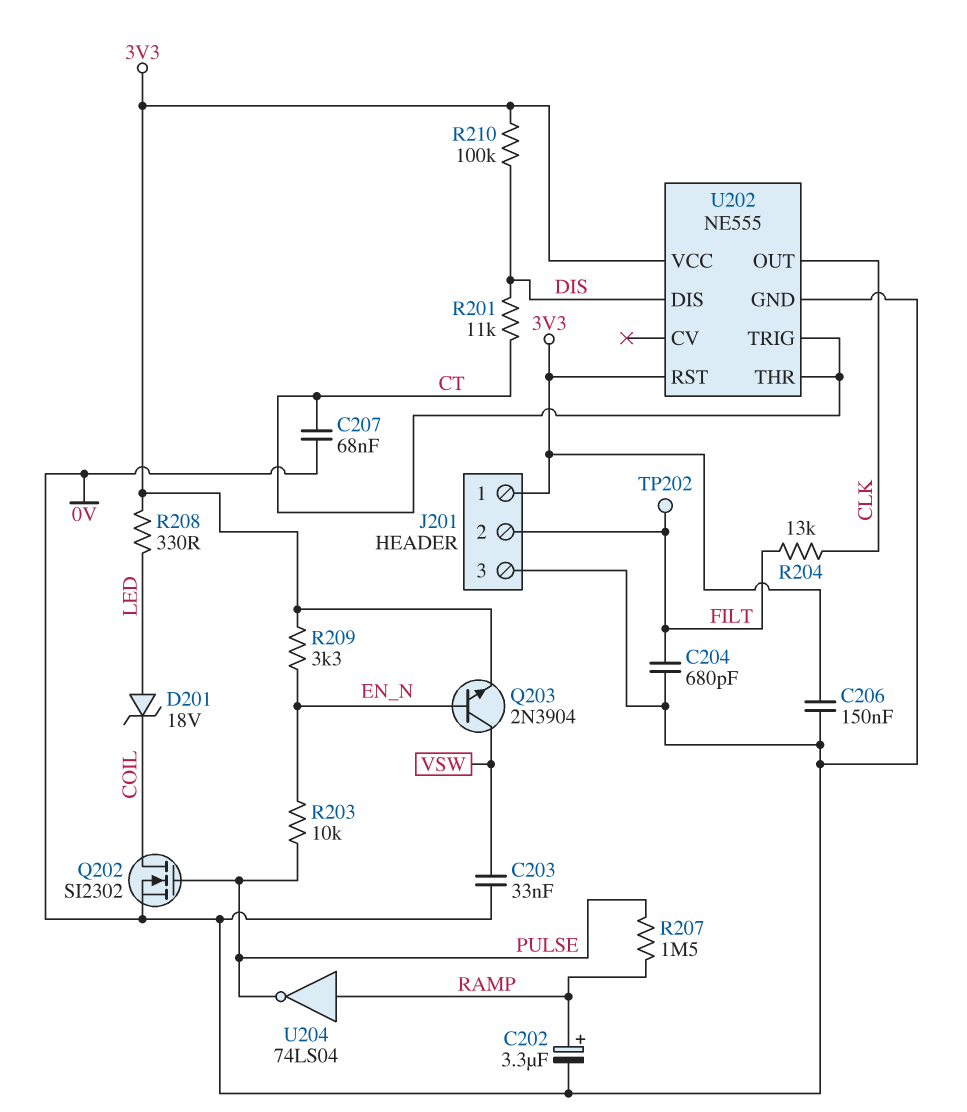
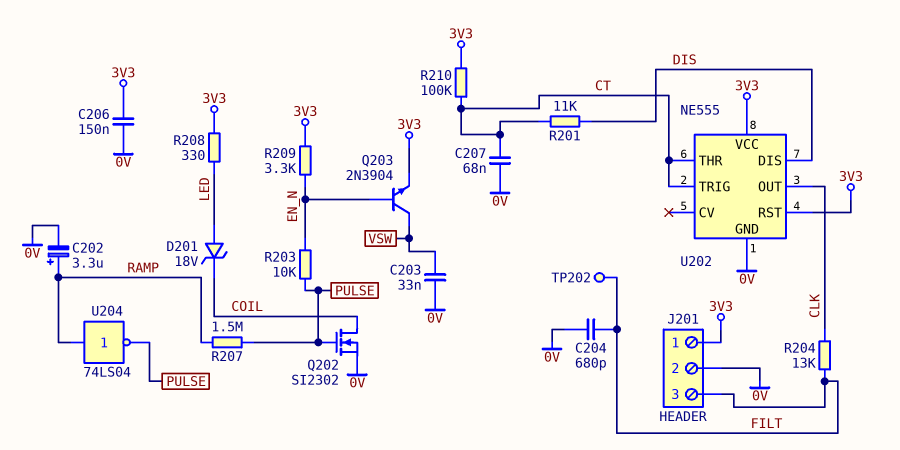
J201 pin 2: FILT -> 0V
J201 pin 3: 0V -> FILT
R210: 100k (3V3, DIS) -> 100k (3V3, CT)

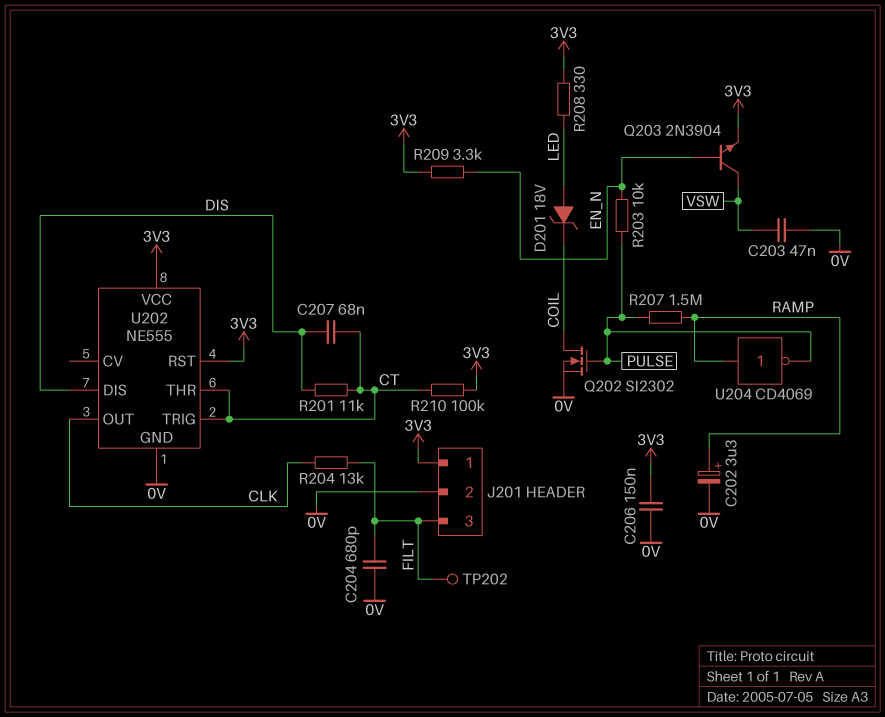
C203: 33nF (0V, VSW) -> 47nF (0V, VSW)
C207: 68nF (0V, CT) -> 68nF (CT, DIS)
U204: NOT 74LS04 (in RAMP, out PULSE) -> NOT CD4069 (in RAMP, out PULSE)

